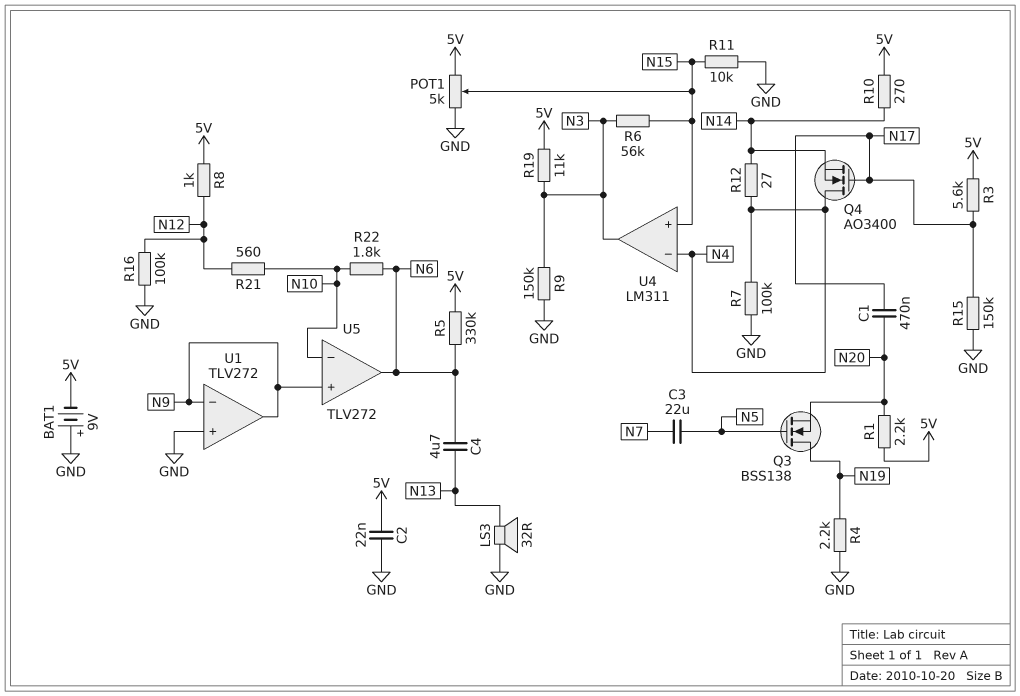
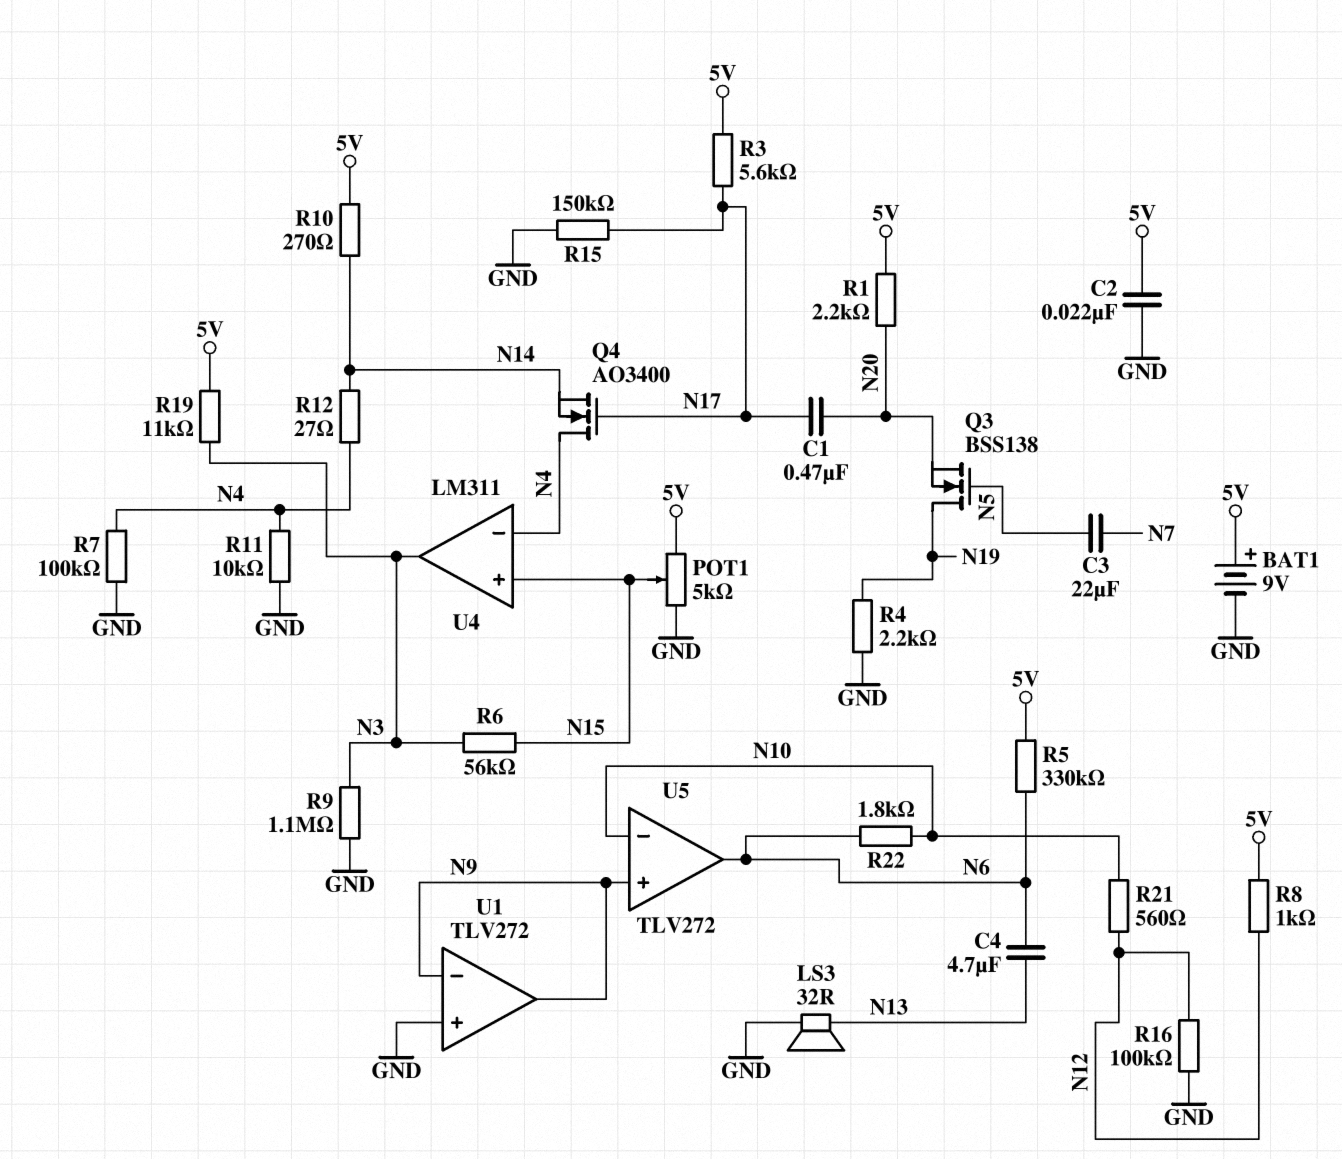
BAT1: 9V (plus GND, minus 5V) -> 9V (plus 5V, minus GND)
R9: 150k (GND, N3) -> 1.1M (GND, N3)
R11: 10k (GND, N15) -> 10k (GND, N4)

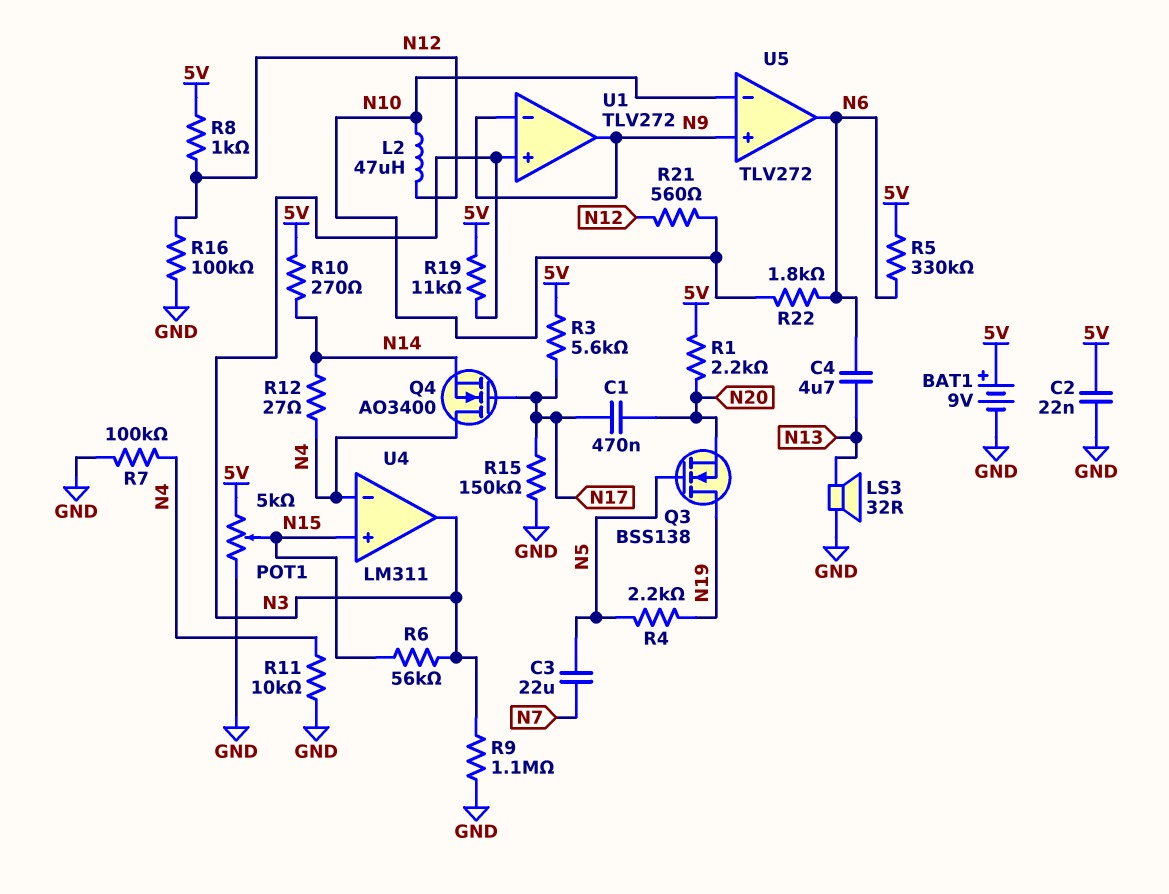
L2: none -> 47uH (N10, N12)
R4: 2.2k (GND, N19) -> 2.2k (N5, N19)
U1 pin in+: GND -> N3

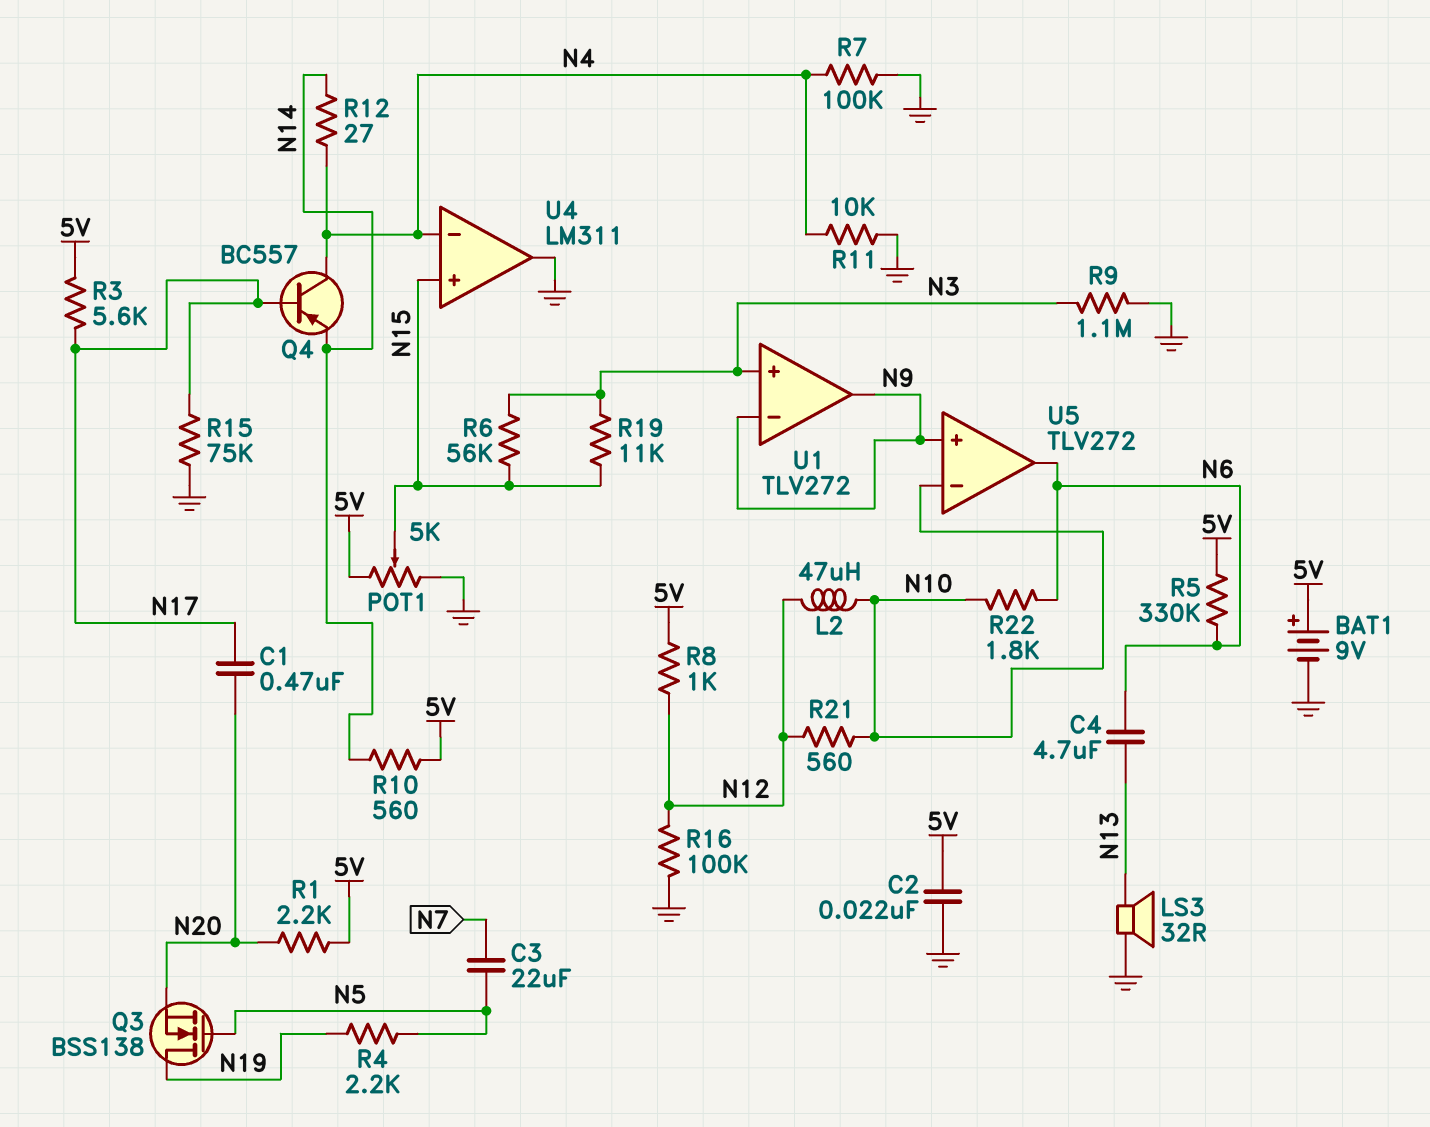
Q4: NMOS AO3400 (G N17, D N4, S N14) -> PNP BC557 (B N17, C N4, E N14)
R10: 270 (5V, N14) -> 560 (5V, N14)
R15: 150k (GND, N17) -> 75k (GND, N17)
R19: 11k (5V, N3) -> 11k (N3, N15)
U4 pin out: N3 -> GND

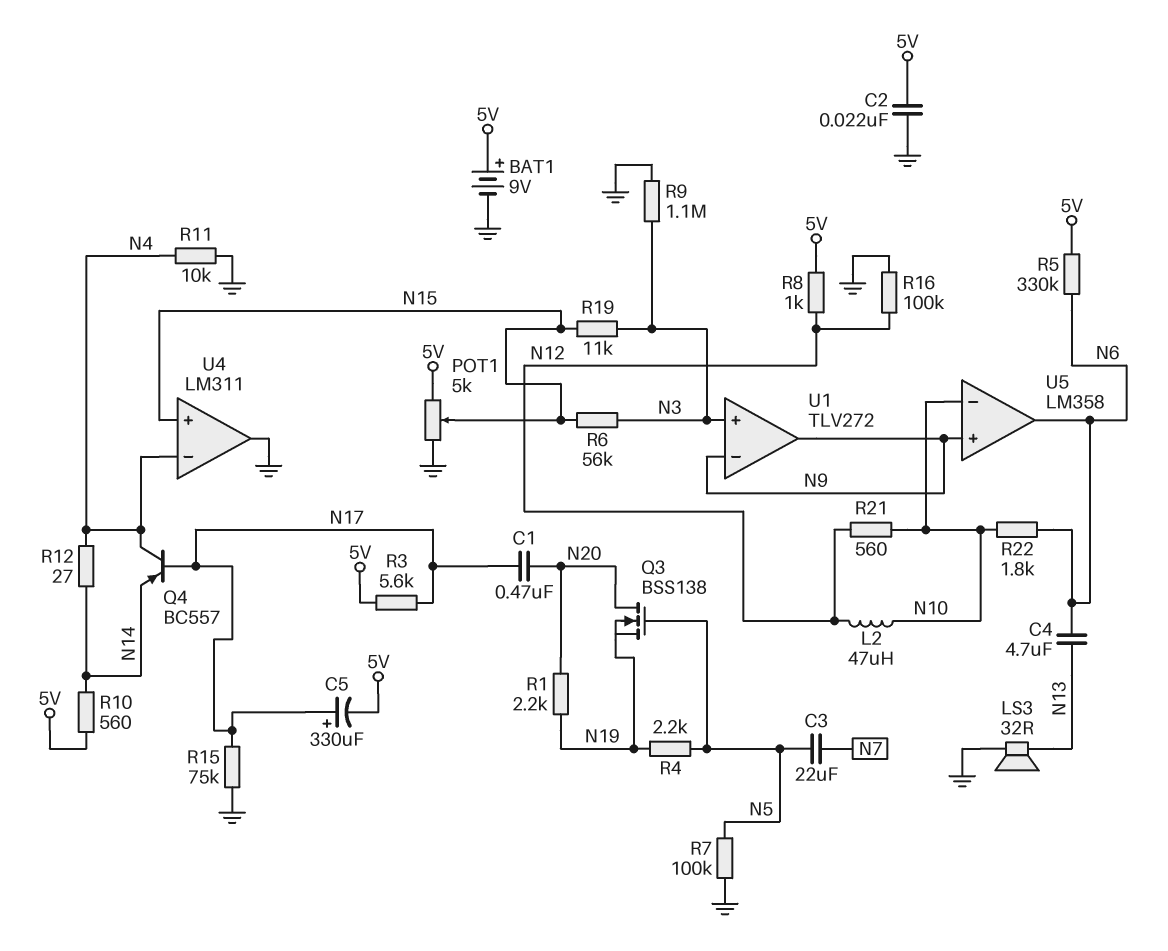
C5: none -> 330uF (plus N17, minus 5V)
Q3: NMOS BSS138 (G N5, D N19, S N20) -> NMOS BSS138 (G N5, D N20, S N19)
R1: 2.2k (5V, N20) -> 2.2k (N19, N20)
R7: 100k (GND, N4) -> 100k (GND, N5)
U5: TLV272 -> LM358

